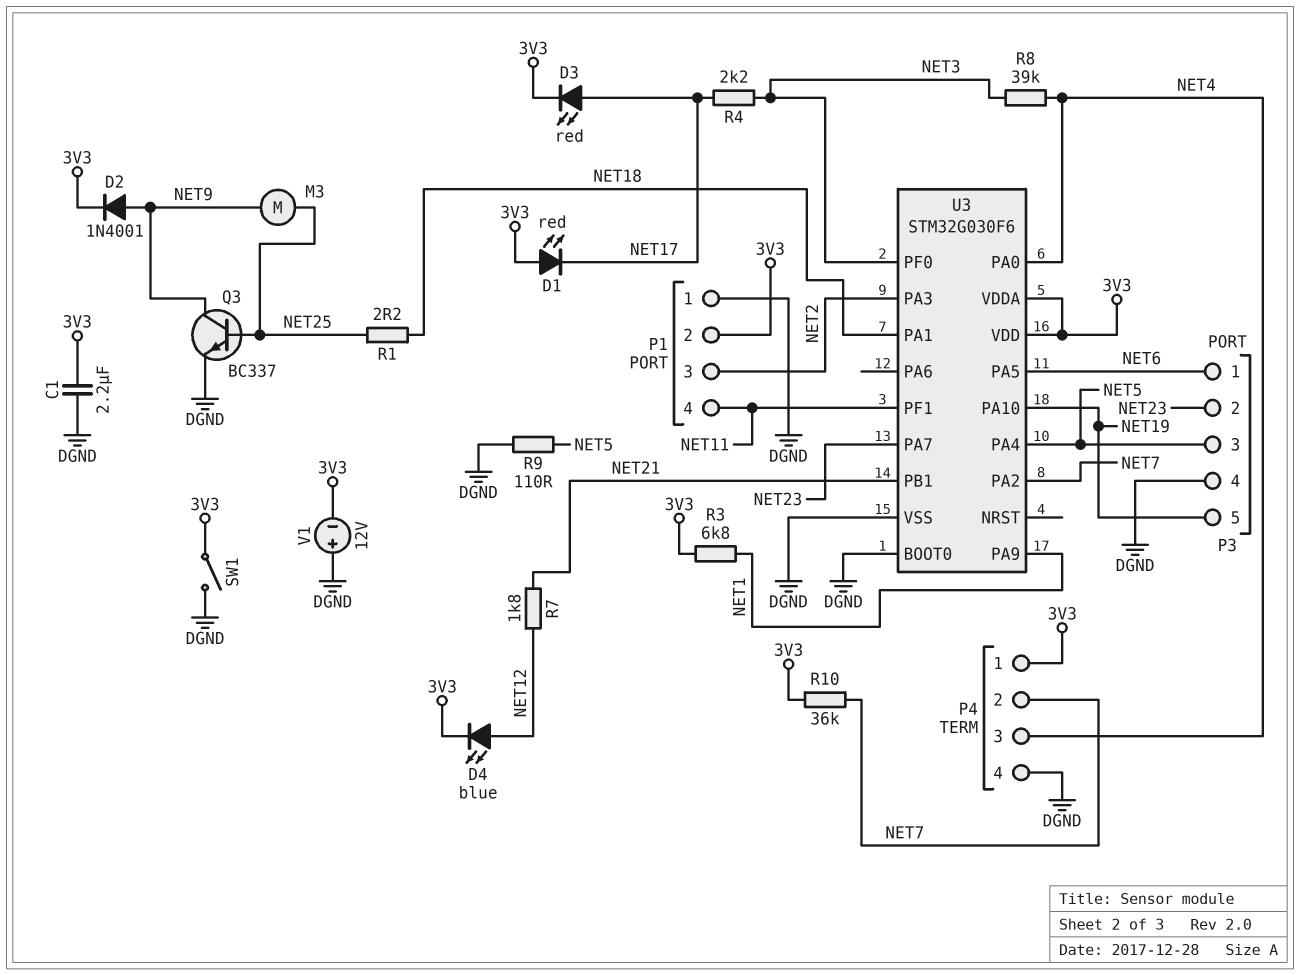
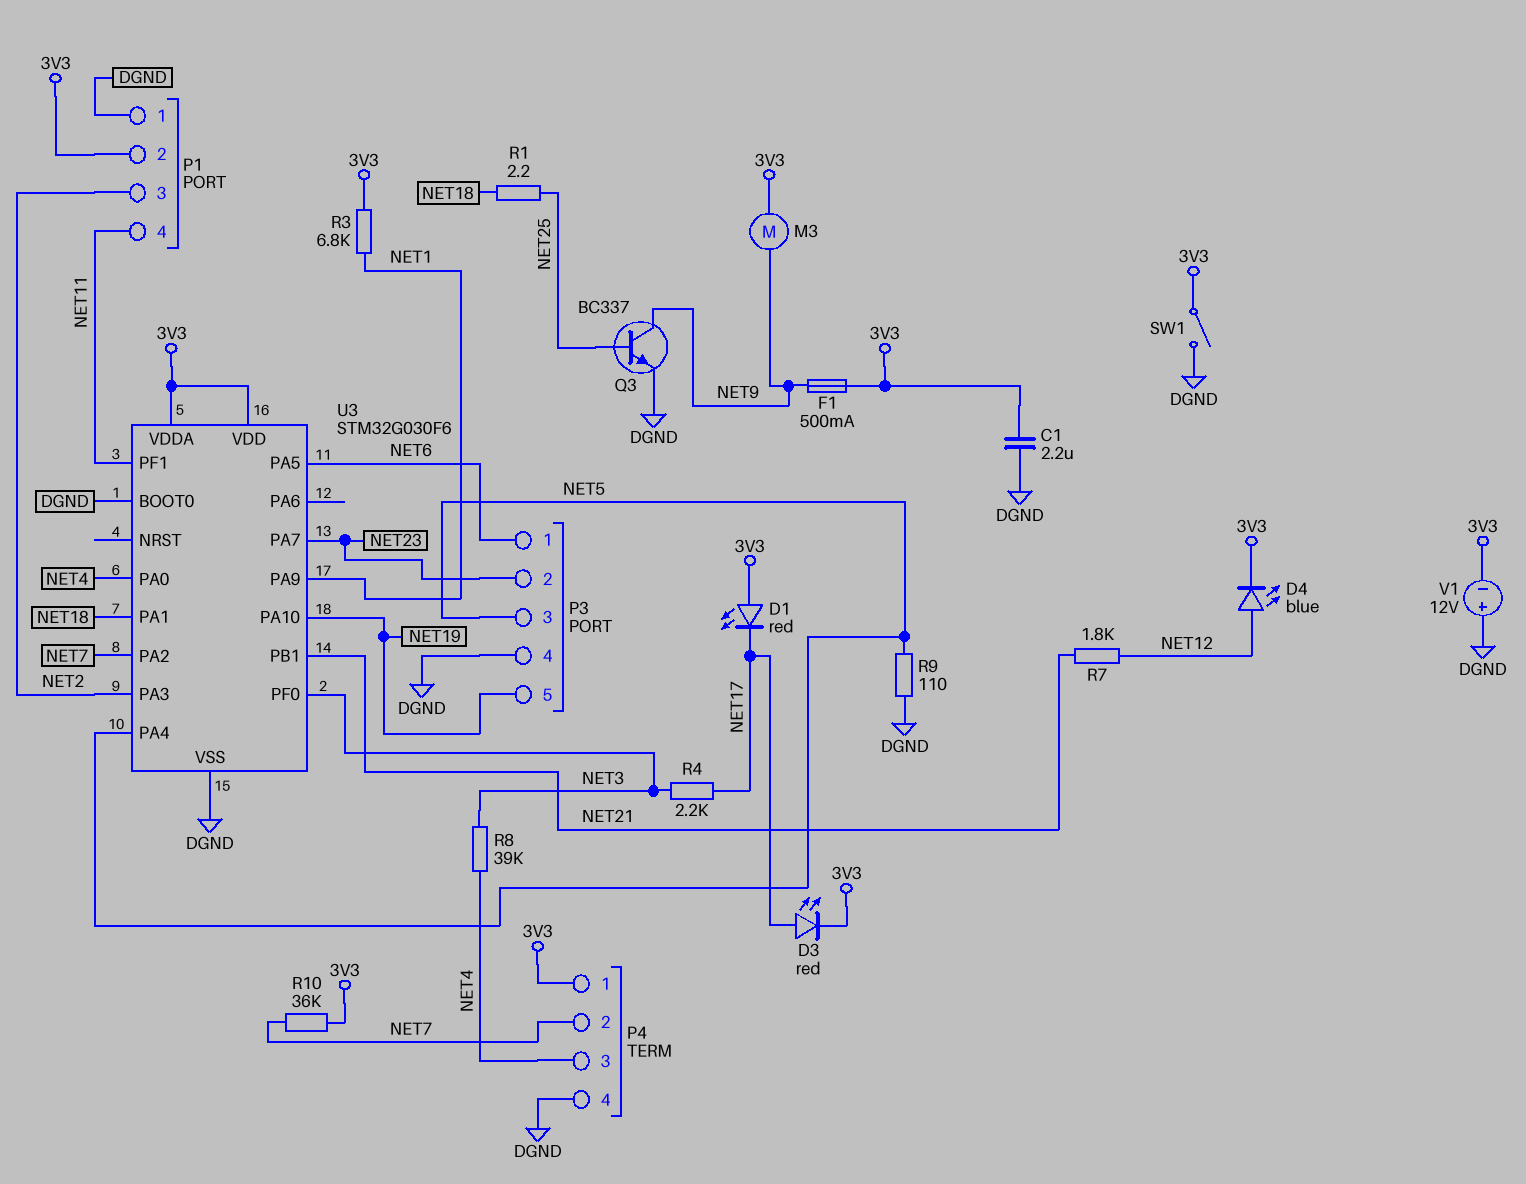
D2: diode 1N4001 (A NET9, K 3V3) -> none
F1: none -> 500mA (3V3, NET9)
M3: motor (NET9, NET25) -> motor (3V3, NET9)

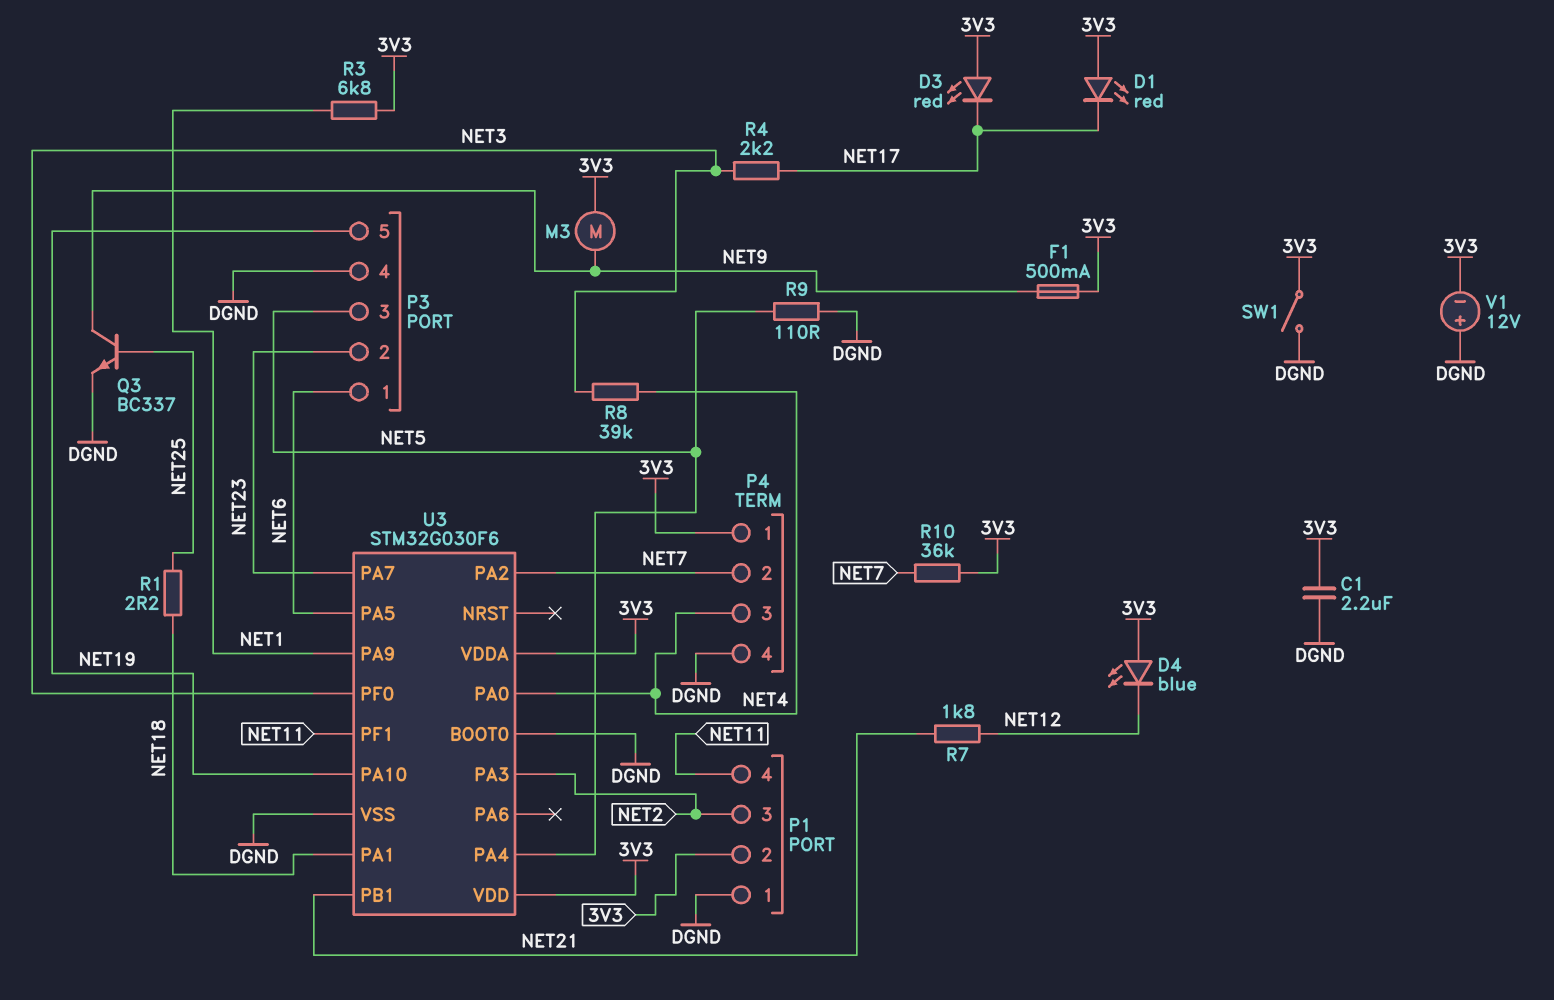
D3: LED red (A NET17, K 3V3) -> LED red (A 3V3, K NET17)
D4: LED blue (A NET12, K 3V3) -> LED blue (A 3V3, K NET12)

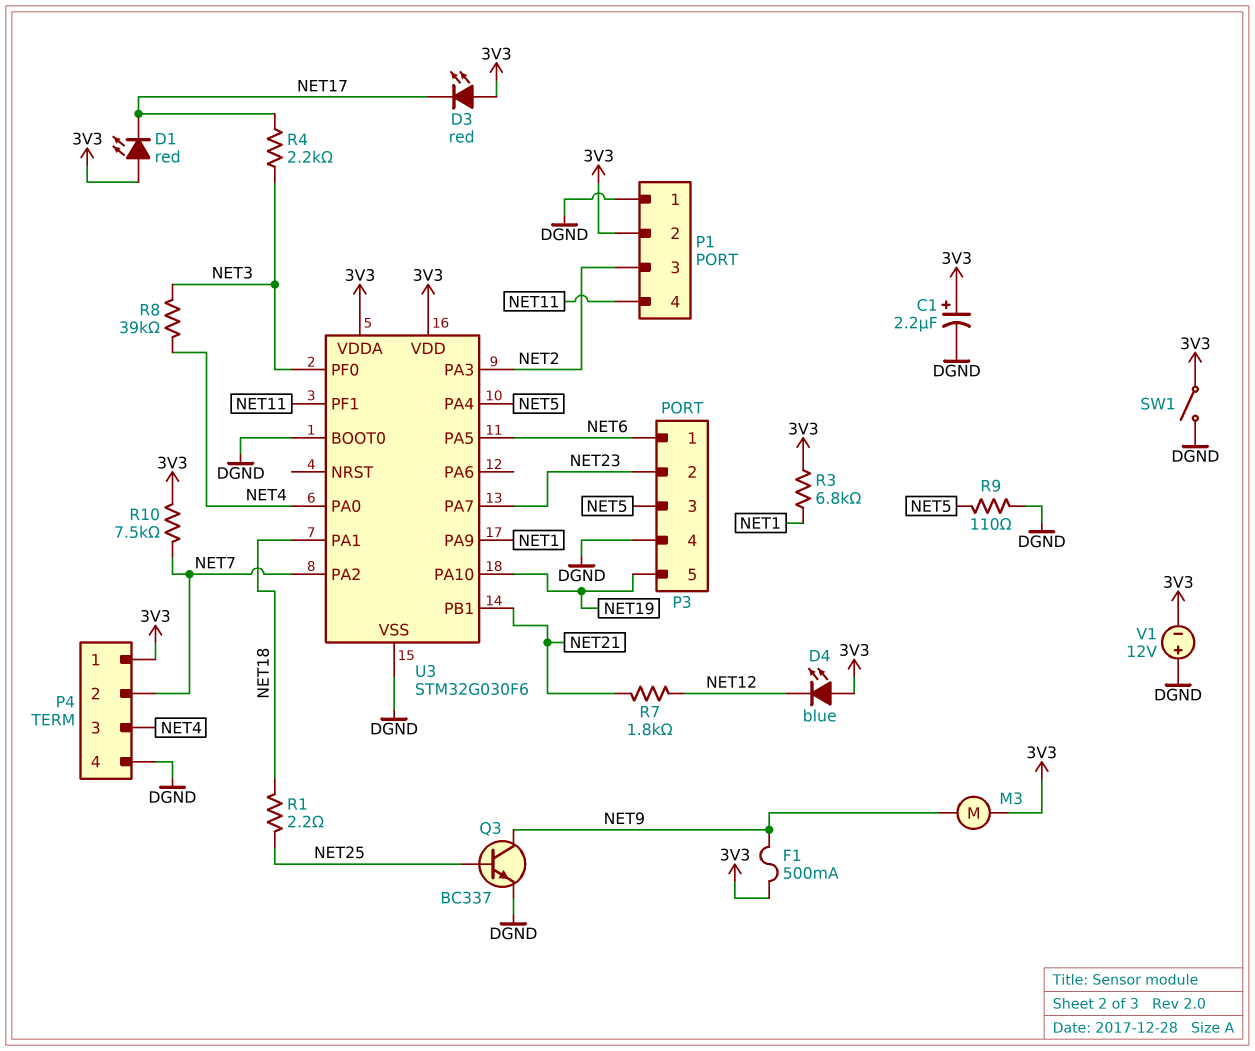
C1: 2.2uF (3V3, DGND) -> 2.2uF (plus 3V3, minus DGND)
R10: 36k (3V3, NET7) -> 7.5k (3V3, NET7)

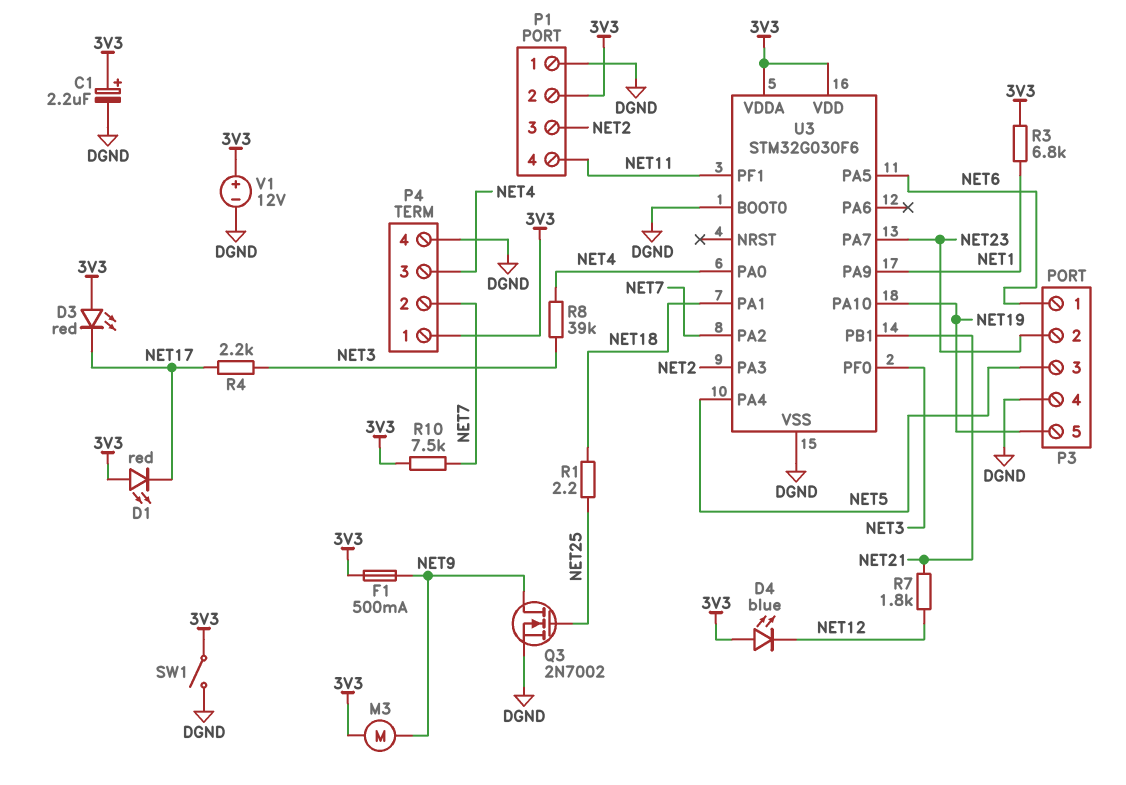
Q3: NPN BC337 (B NET25, C NET9, E DGND) -> NMOS 2N7002 (G NET25, D NET9, S DGND)
R9: 110 (DGND, NET5) -> none
V1: 12V (plus DGND, minus 3V3) -> 12V (plus 3V3, minus DGND)

